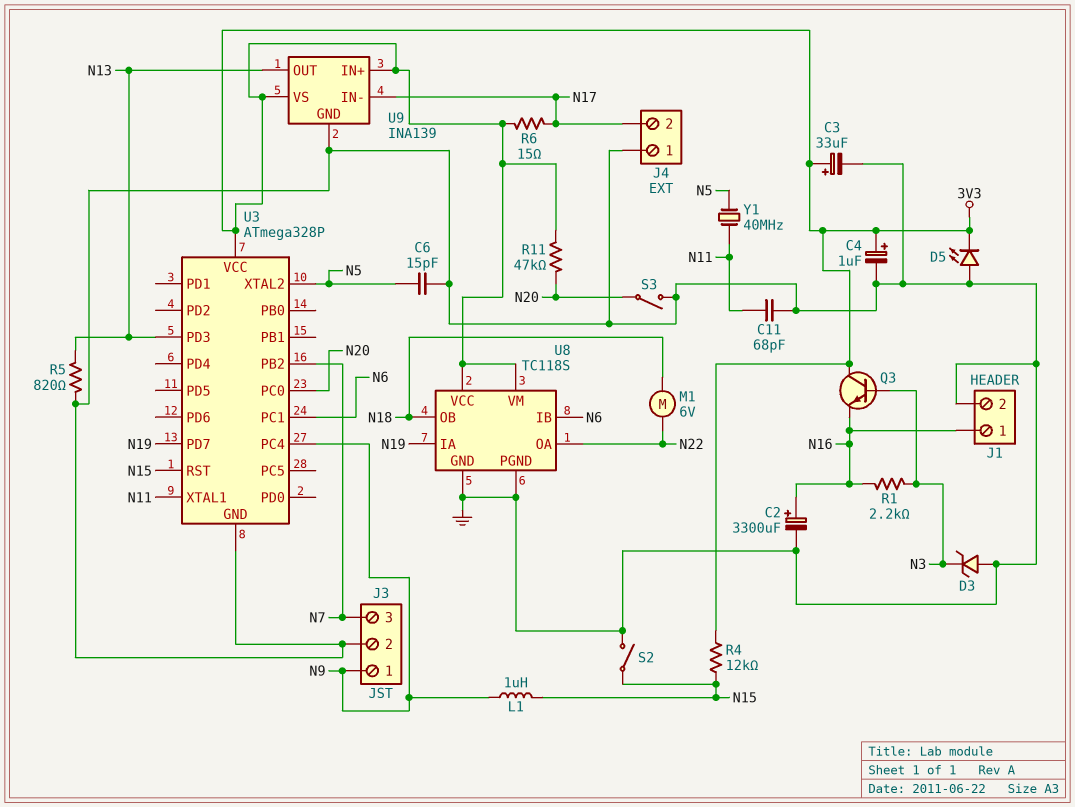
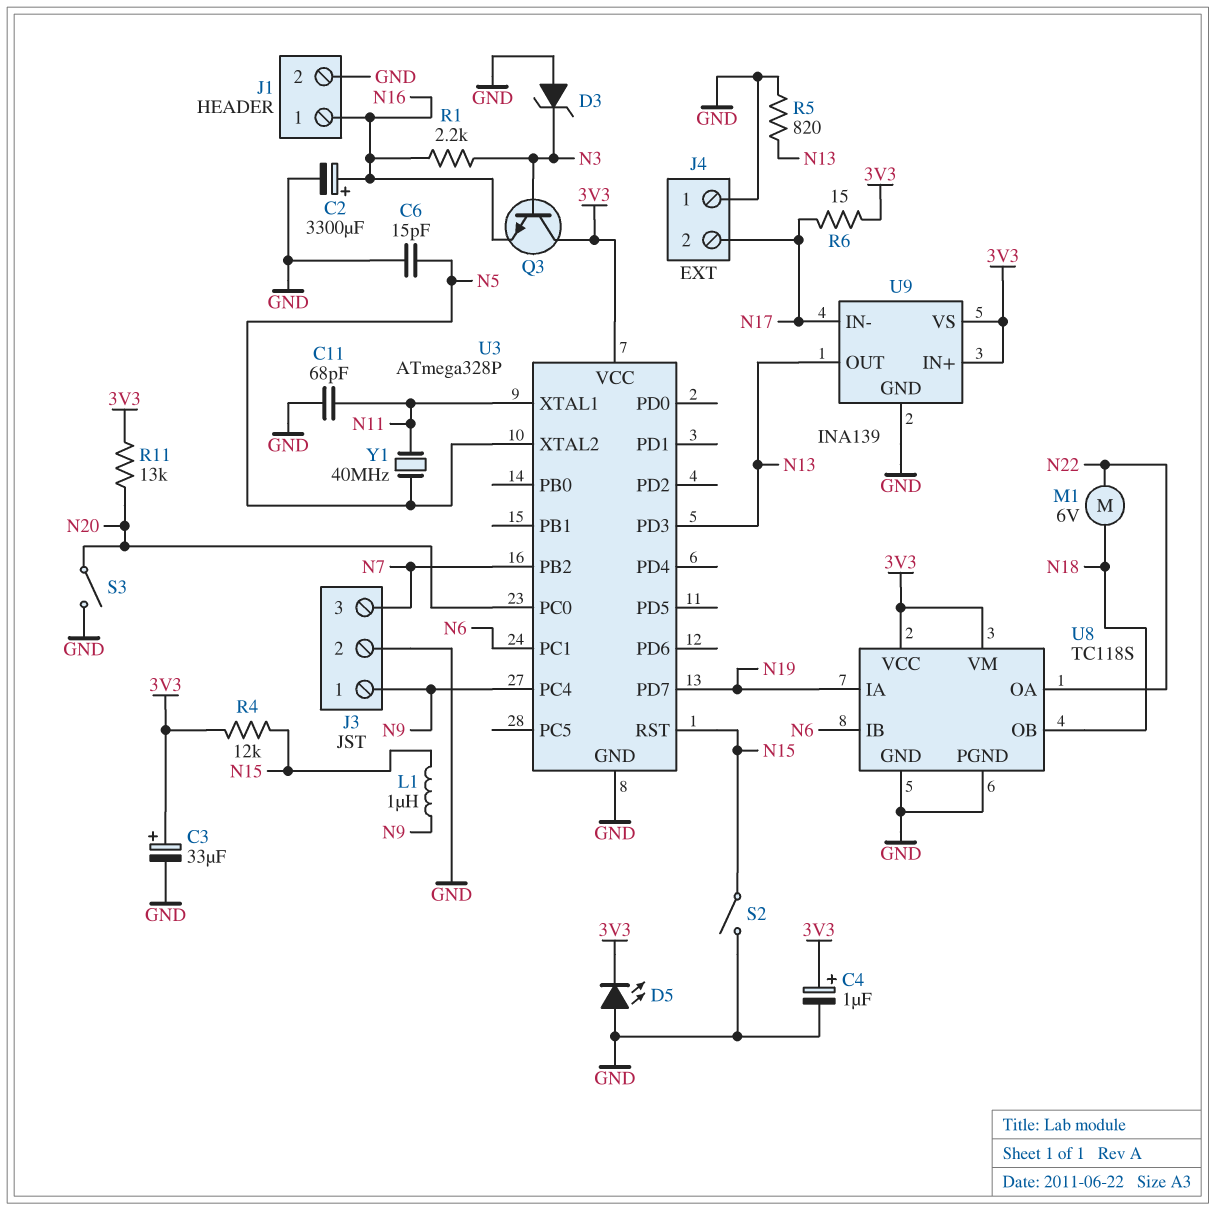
R11: 47k (3V3, N20) -> 13k (3V3, N20)

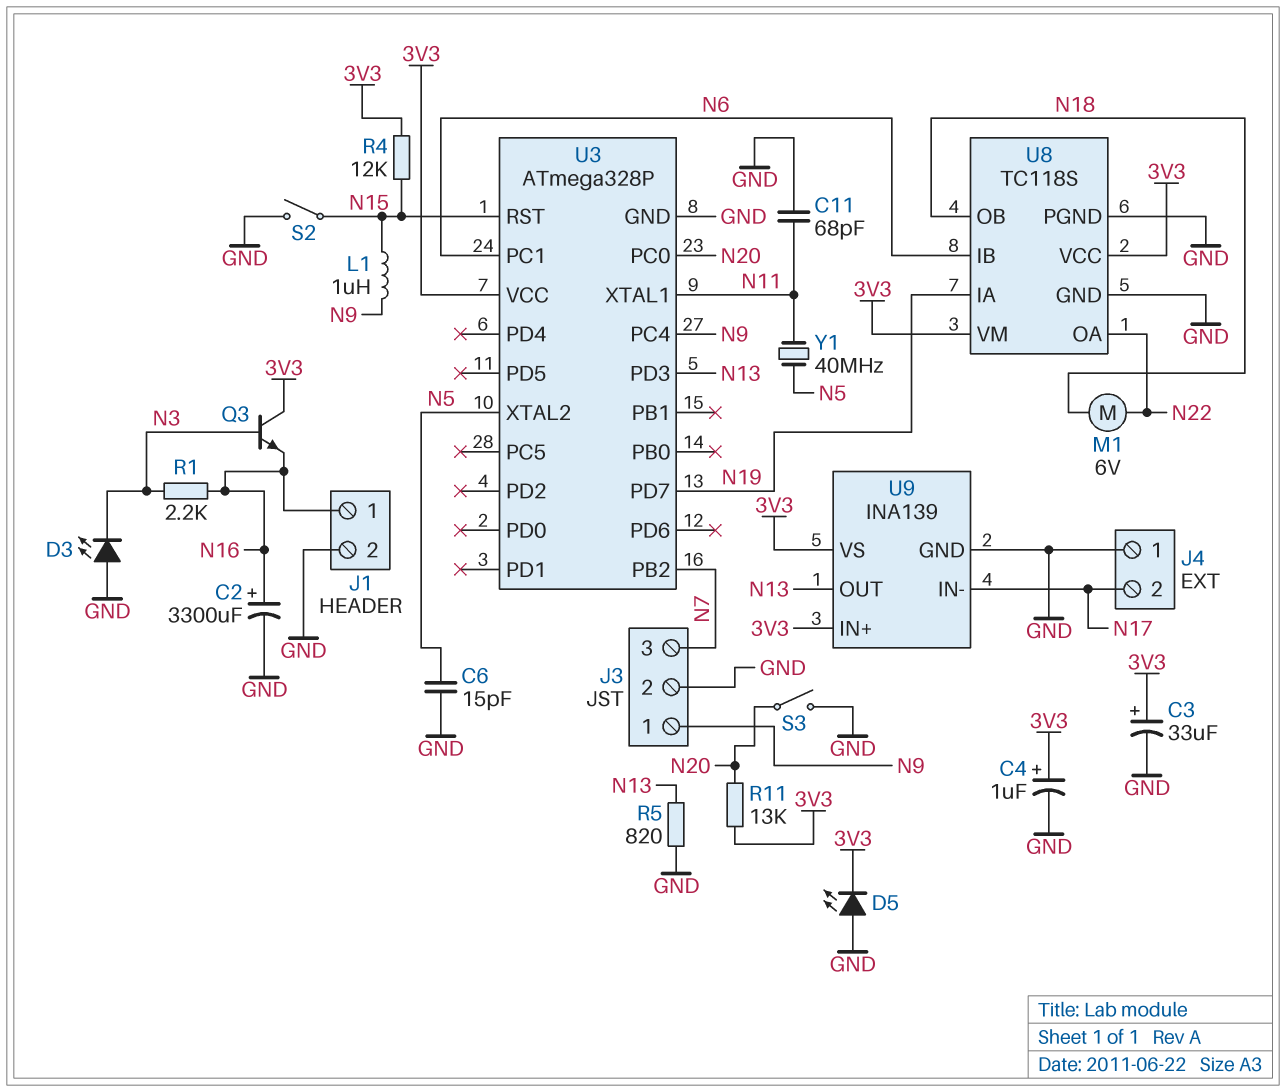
D3: zener (A GND, K N3) -> LED (A GND, K N3)
R6: 15 (3V3, N17) -> none

